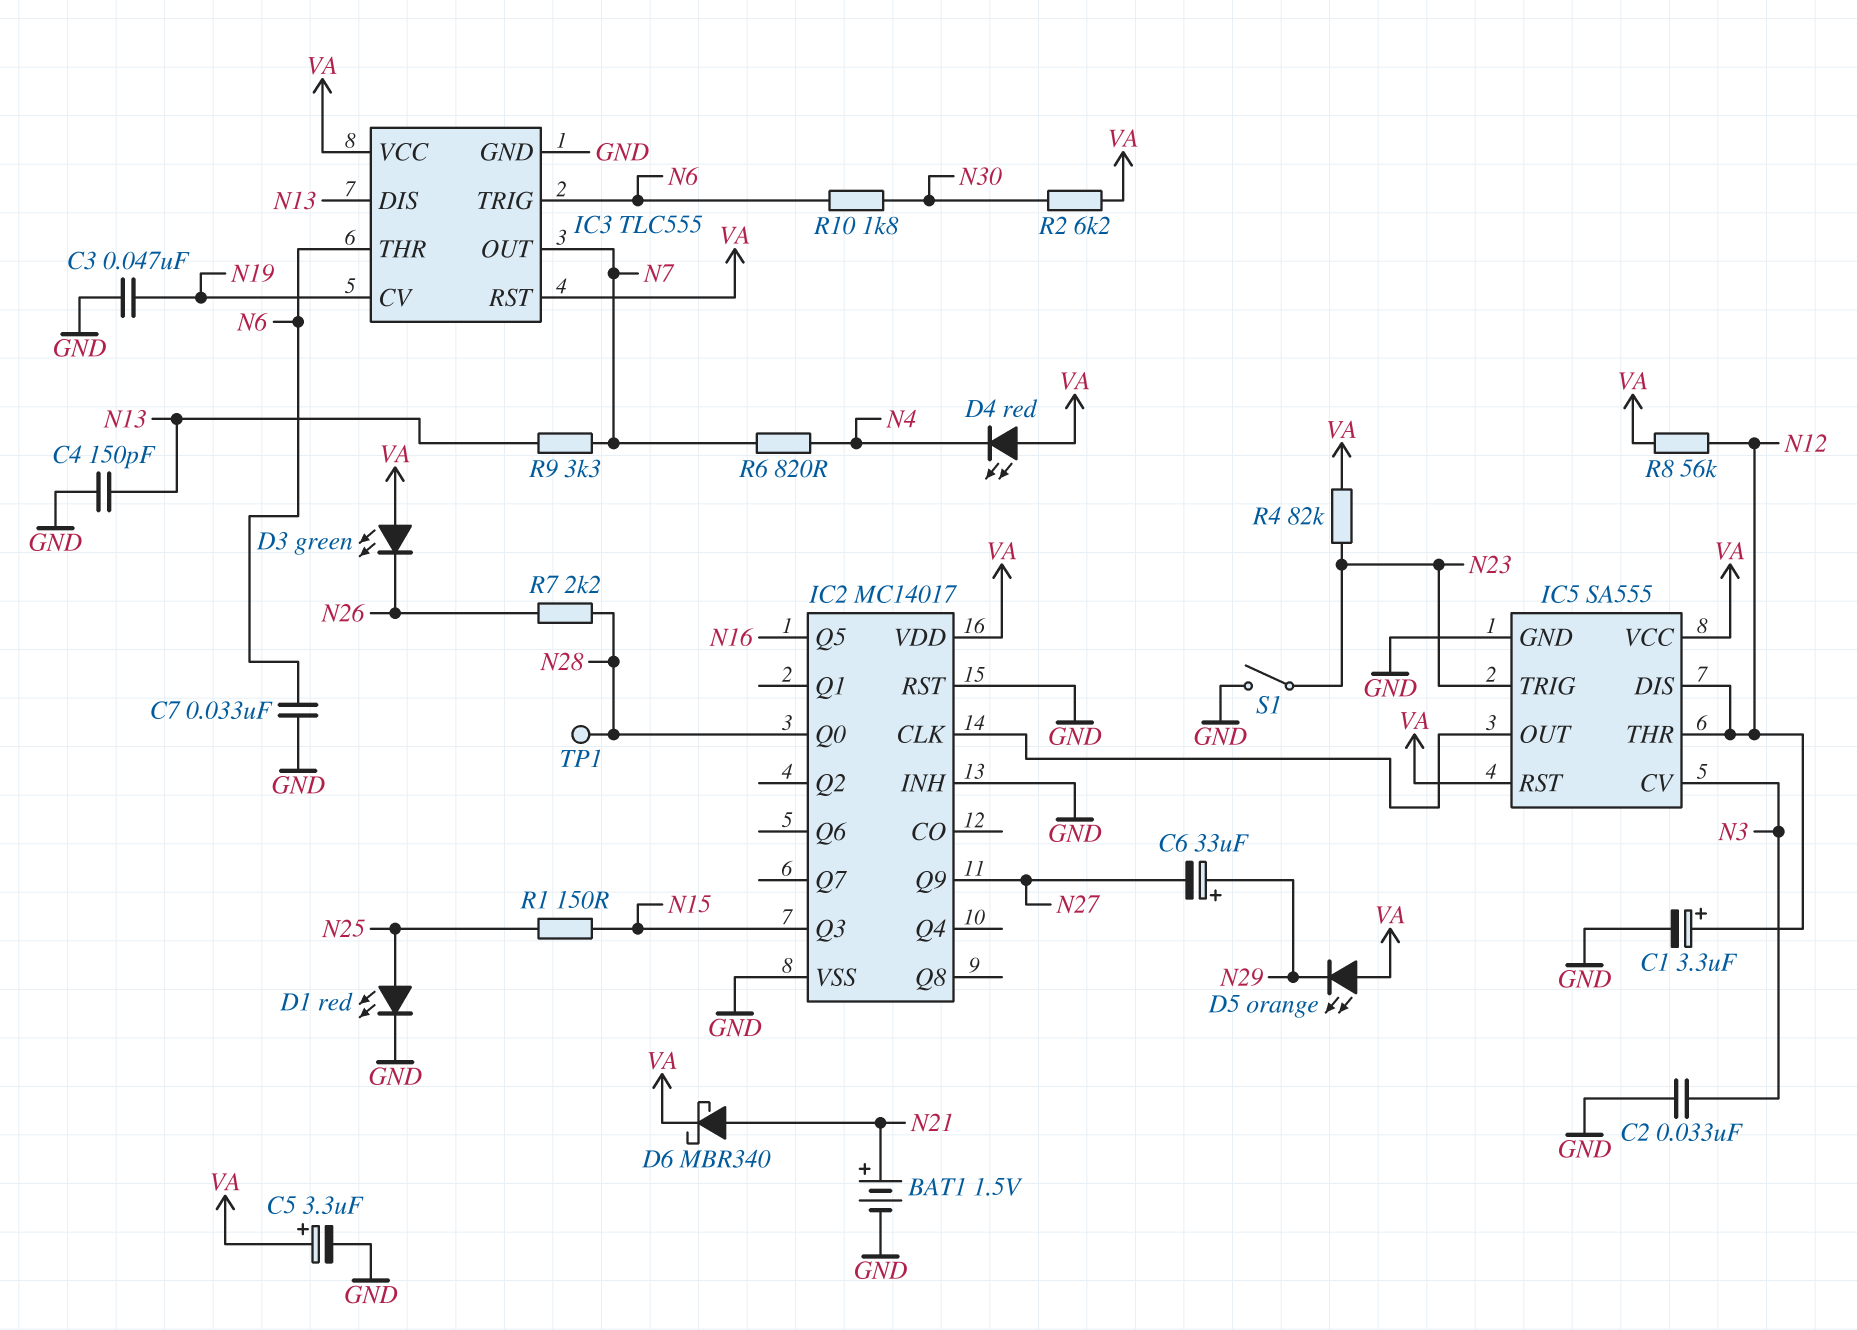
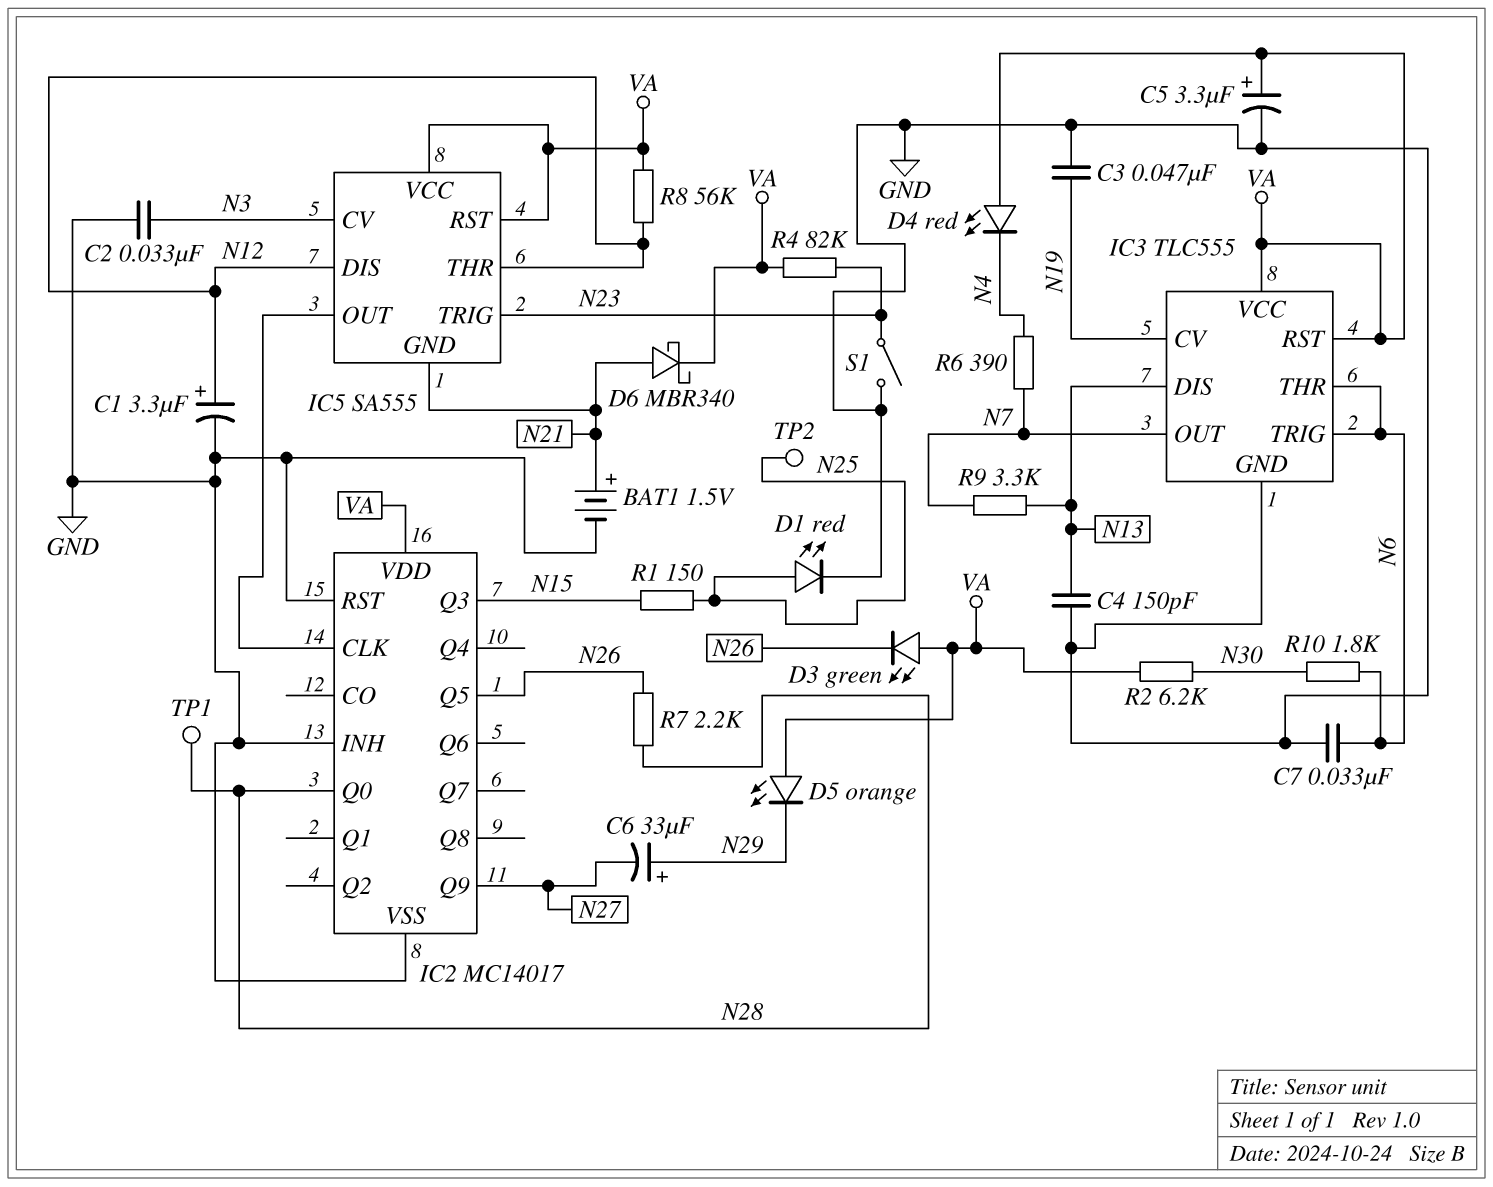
IC2 pin Q5: N16 -> N26
IC5 pin GND: GND -> N21
R6: 820 (N4, N7) -> 390 (N4, N7)
TP2: none -> test point (N25)

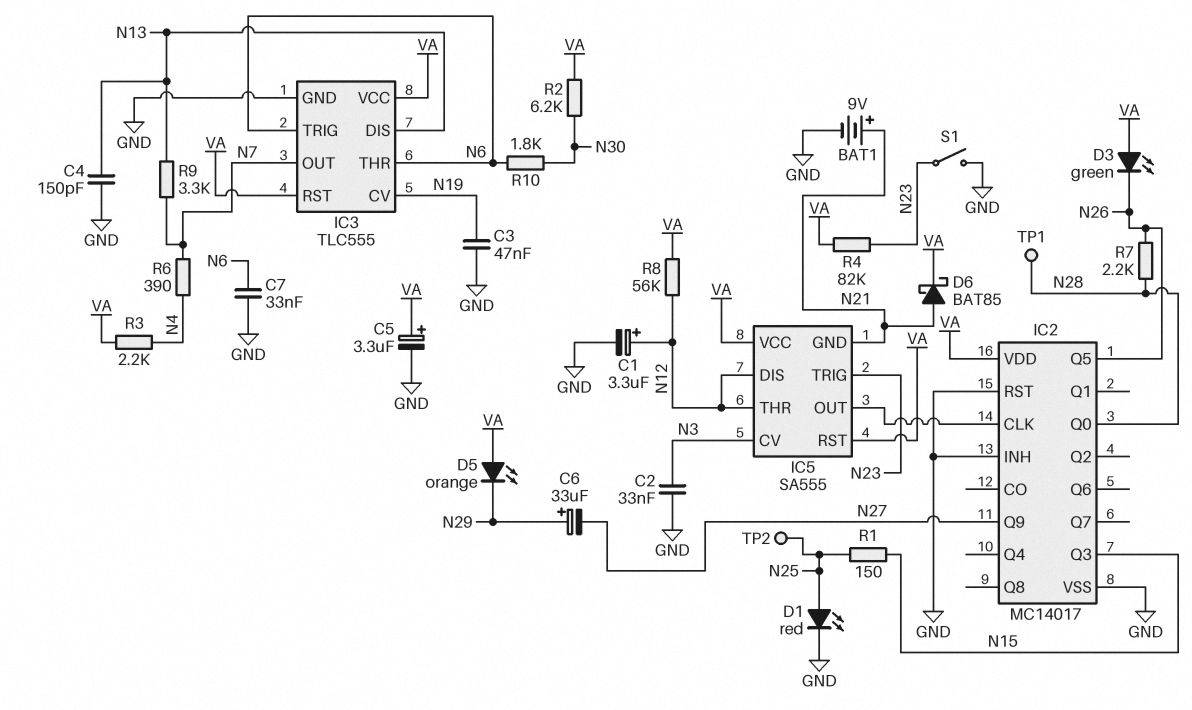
BAT1: 1.5V (plus N21, minus GND) -> 9V (plus N21, minus GND)
D4: LED red (A VA, K N4) -> none
D6: schottky MBR340 (A N21, K VA) -> schottky BAT85 (A N21, K VA)
R3: none -> 2.2k (N4, VA)

